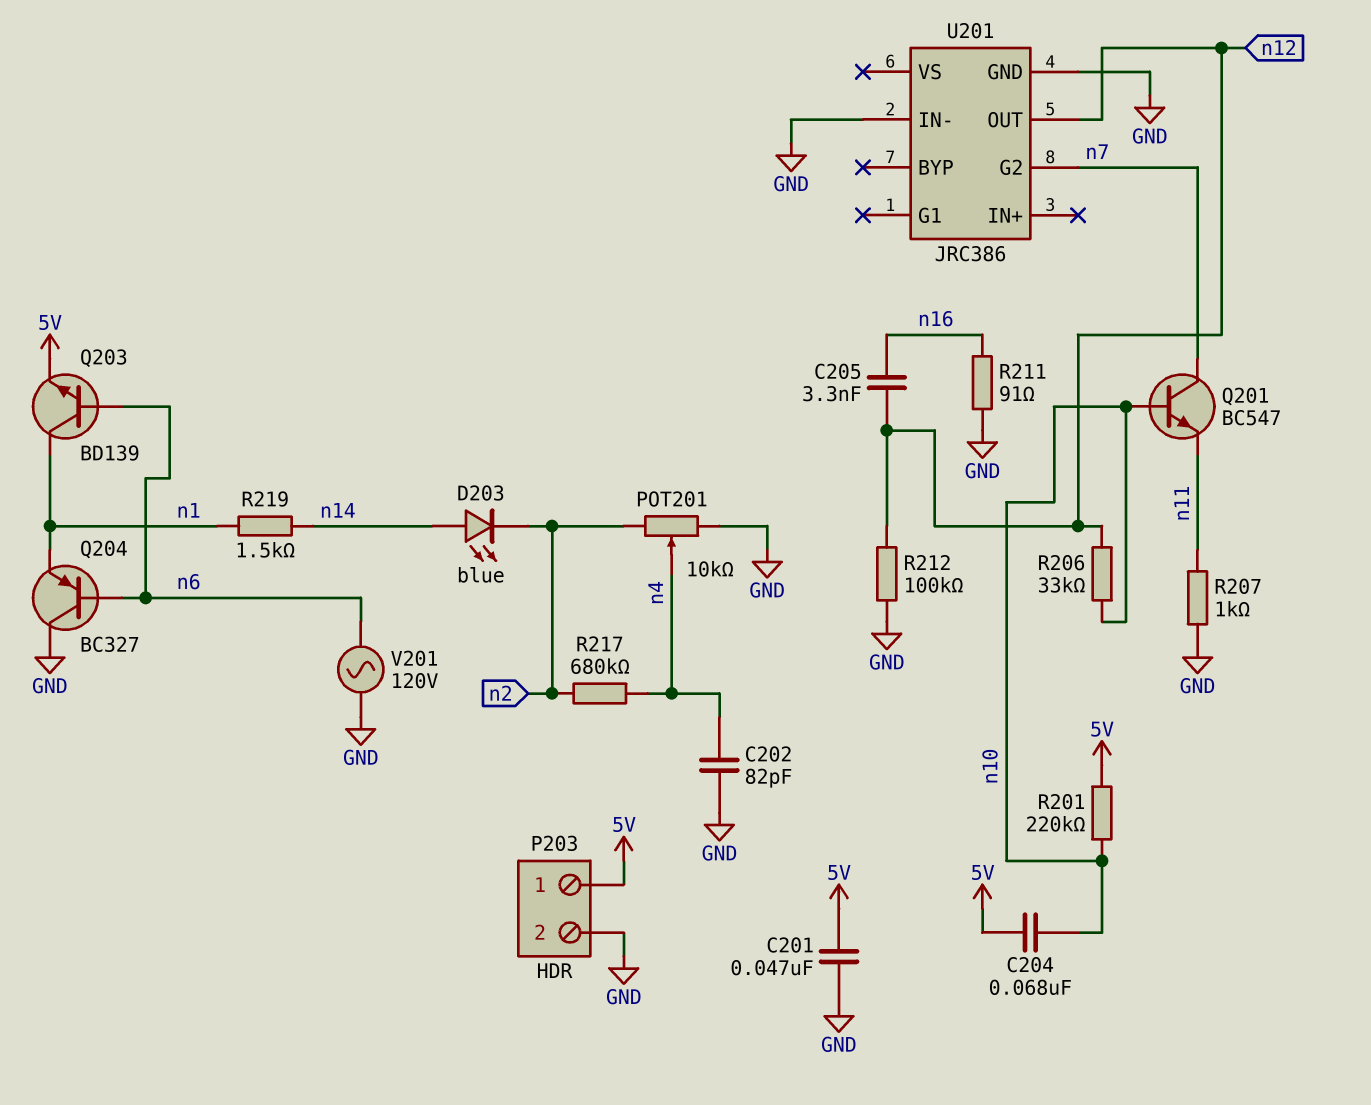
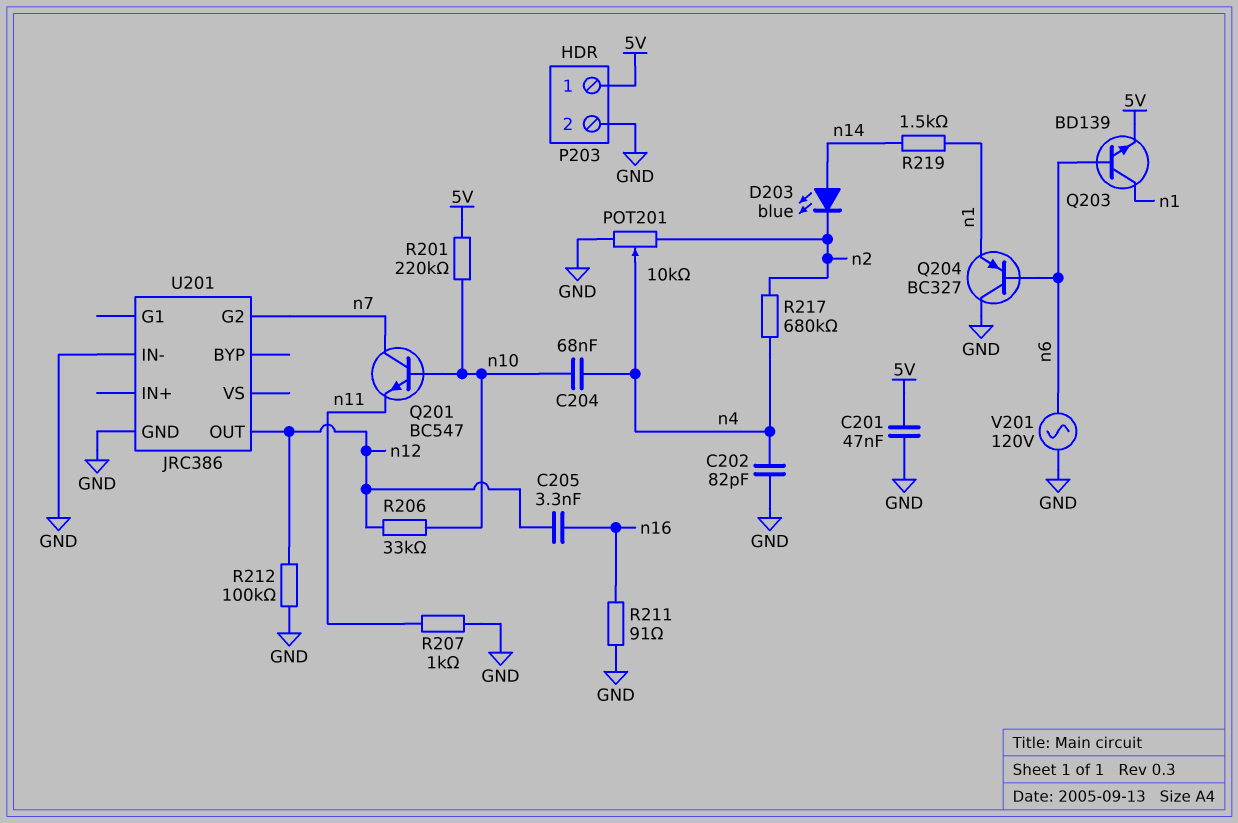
C204: 68nF (5V, n10) -> 68nF (n4, n10)

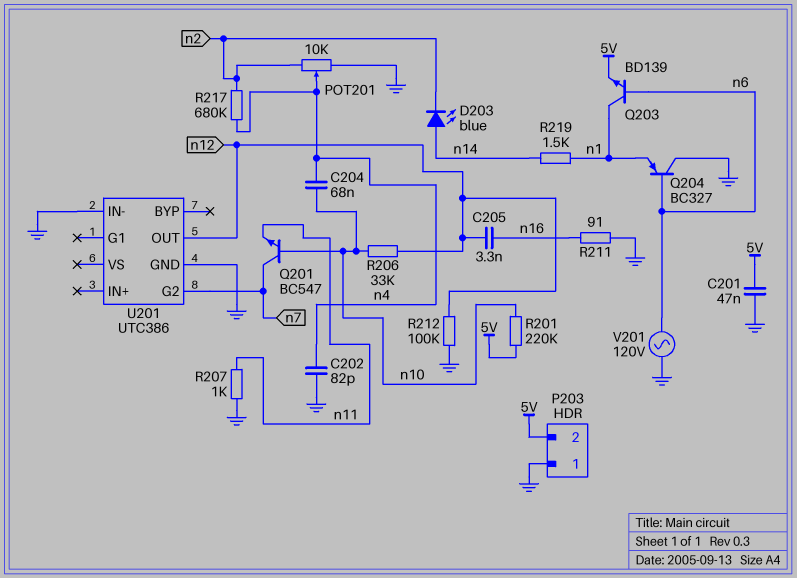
P203 pin 1: 5V -> GND
P203 pin 2: GND -> 5V
U201: JRC386 -> UTC386

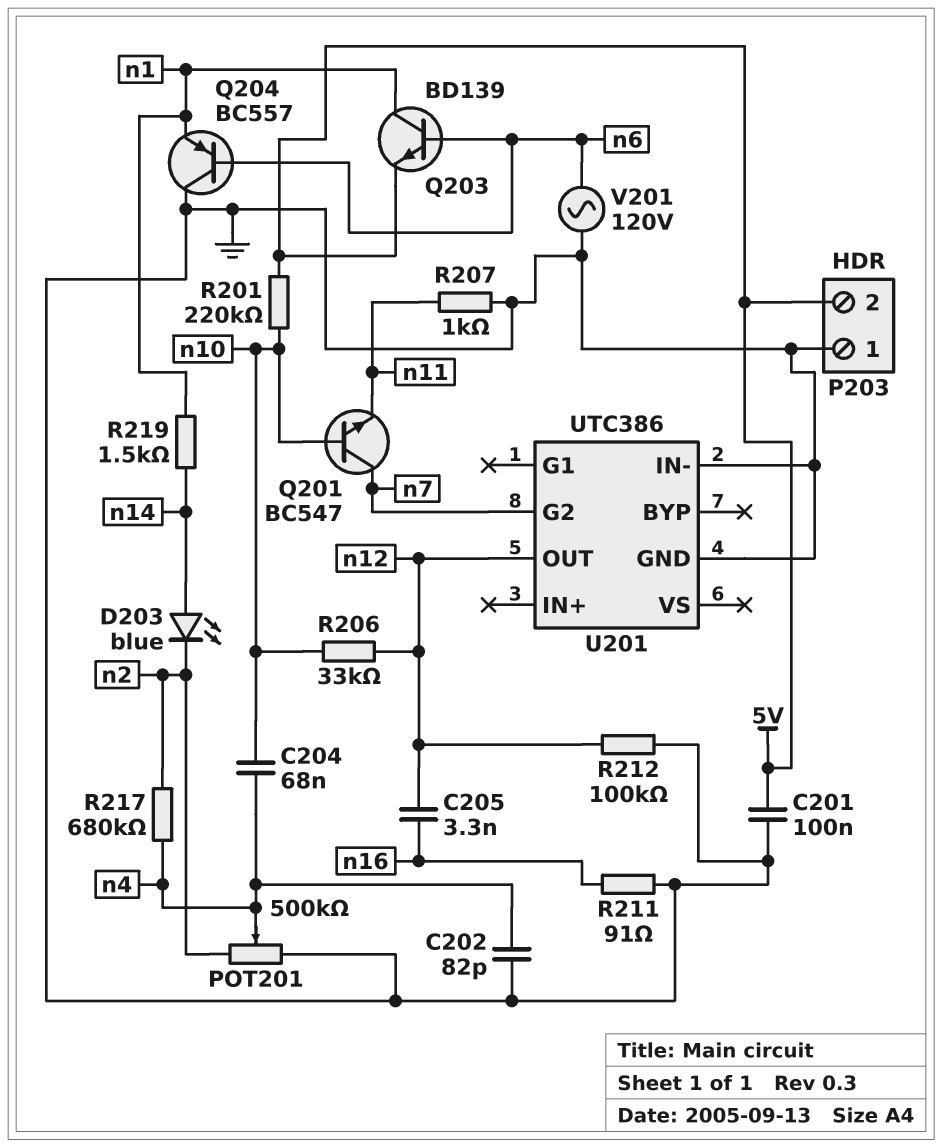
C201: 47nF (5V, GND) -> 100nF (5V, GND)
POT201: 10k (GND, n2, wiper n4) -> 500k (GND, n2, wiper n4)
Q204: PNP BC327 (B n6, C GND, E n1) -> PNP BC557 (B n6, C GND, E n1)

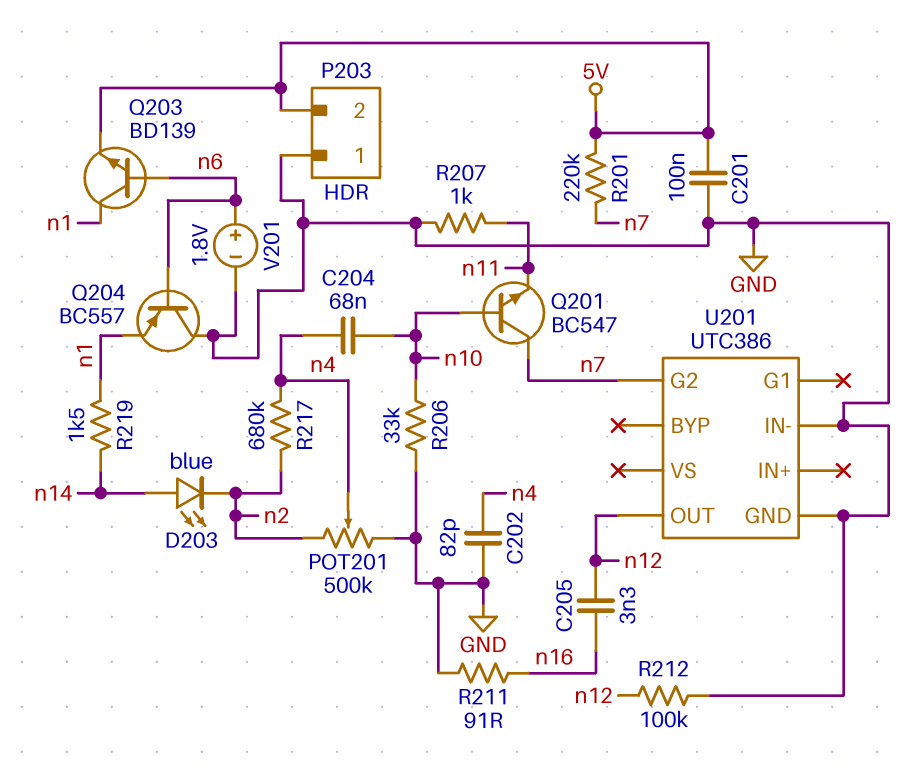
R201: 220k (5V, n10) -> 220k (5V, n7)
R206: 33k (n10, n12) -> 33k (GND, n10)
V201: AC 120V (GND, n6) -> 1.8V (plus n6, minus GND)

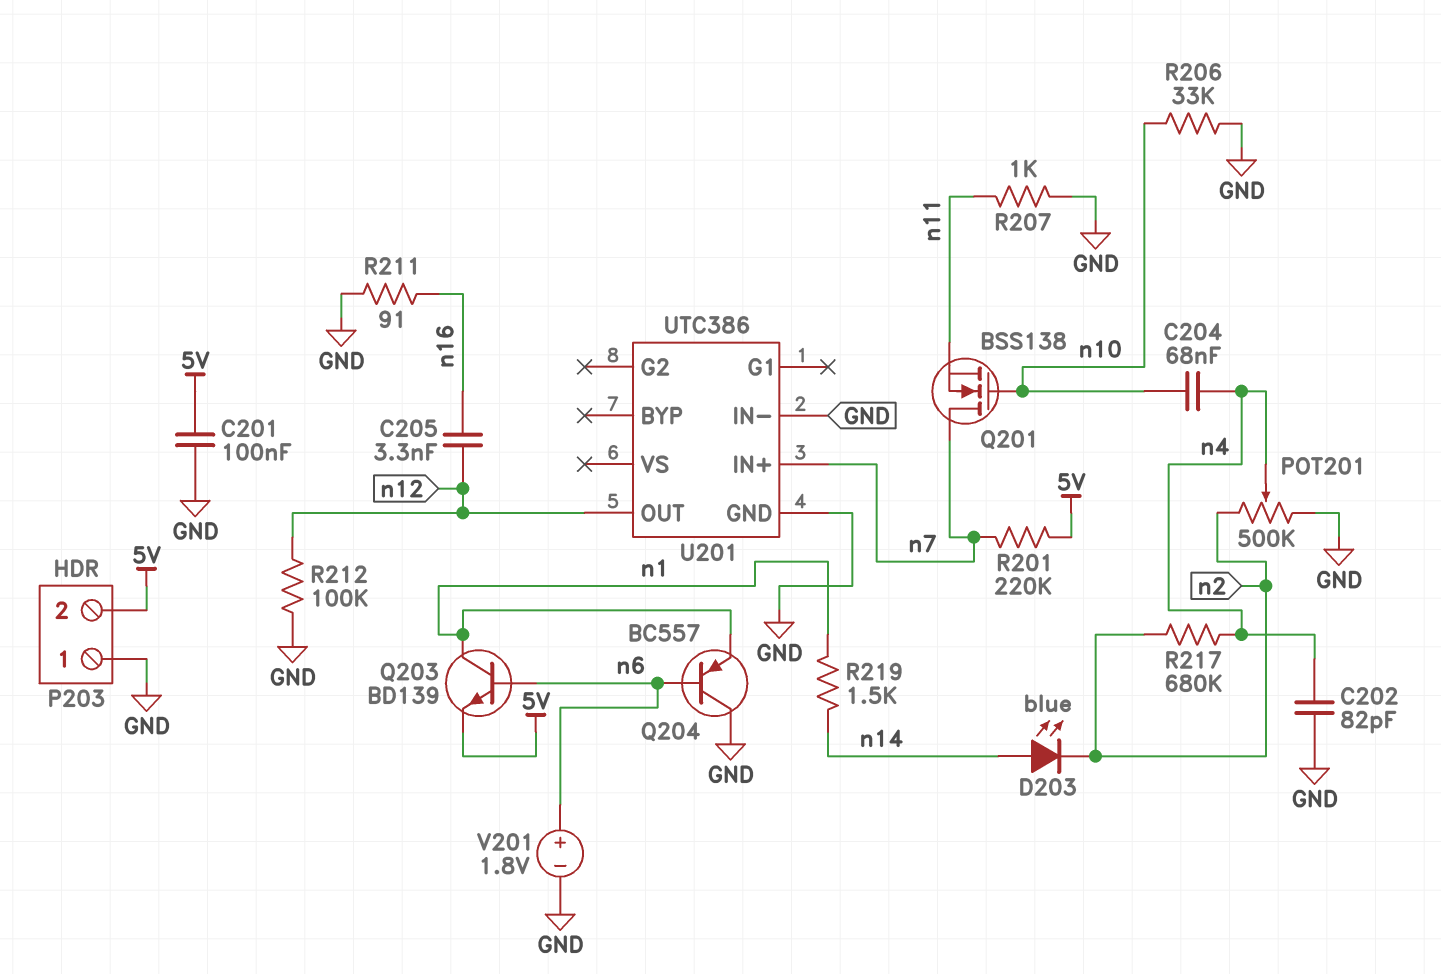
Q201: NPN BC547 (B n10, C n7, E n11) -> NMOS BSS138 (G n10, D n7, S n11)
U201 pin G2: n7 -> none
U201 pin IN+: none -> n7

